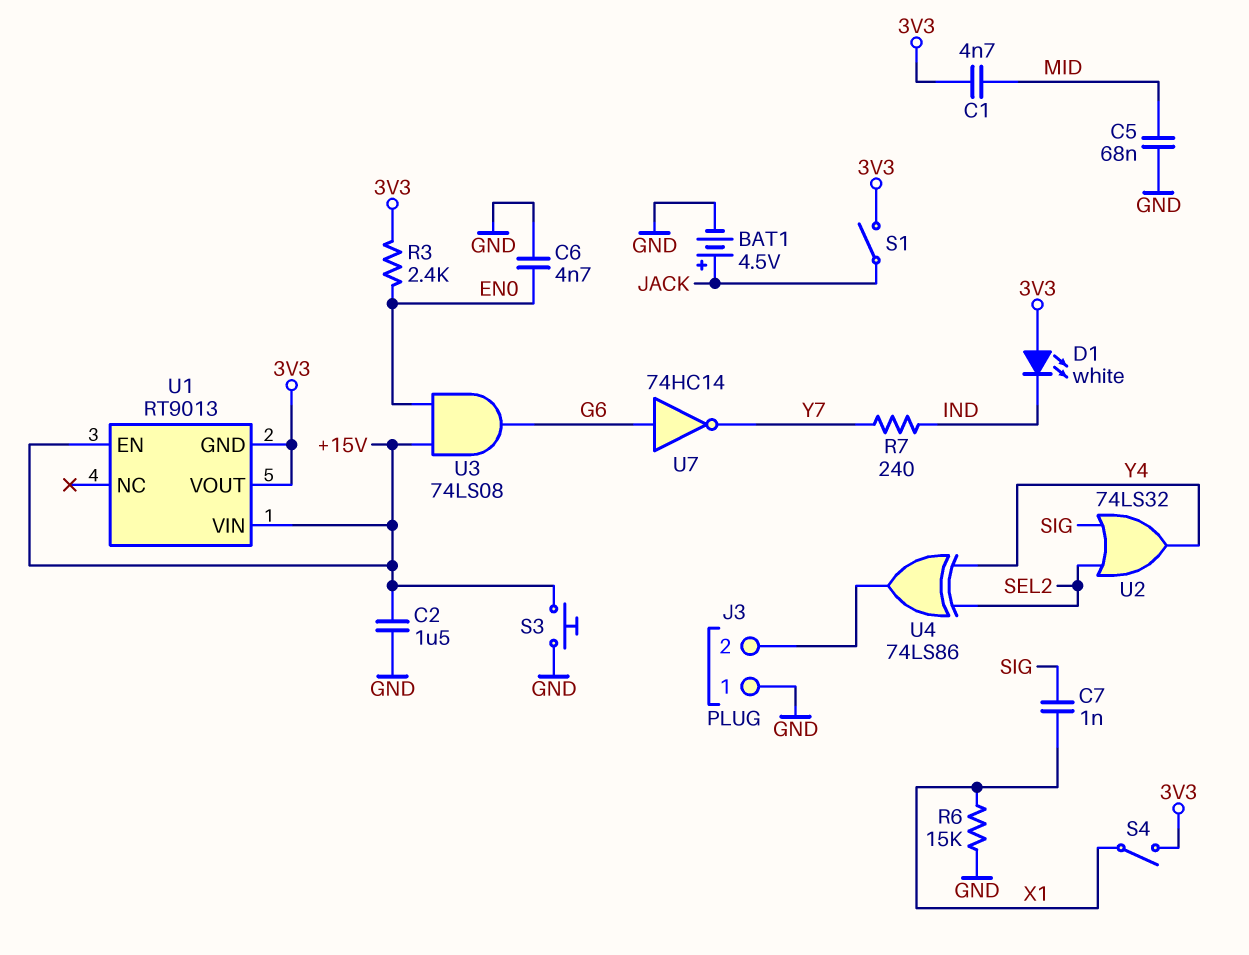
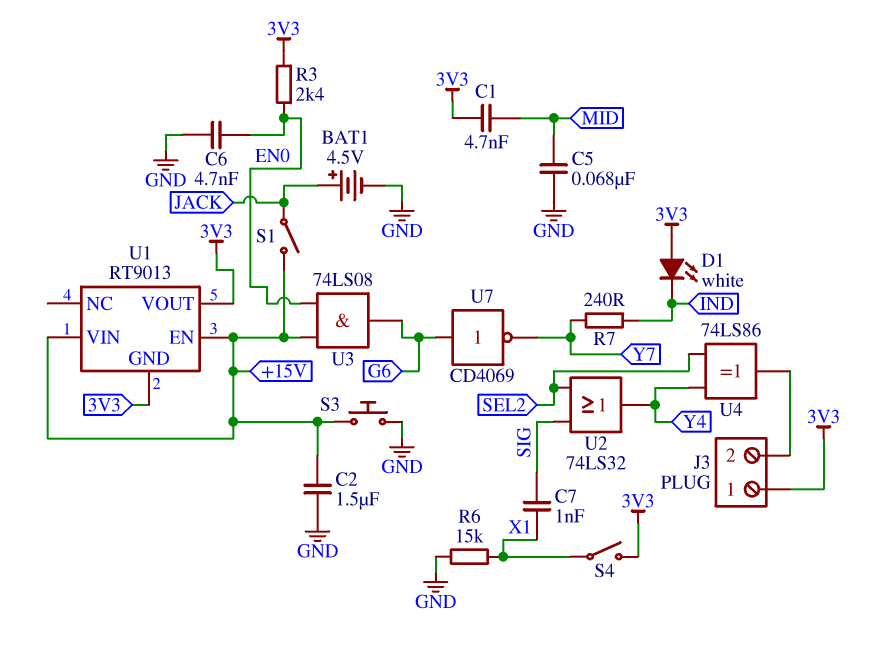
J3 pin 1: GND -> 3V3
S1: switch (3V3, JACK) -> switch (+15V, JACK)
U7: NOT 74HC14 (in G6, out Y7) -> NOT CD4069 (in G6, out Y7)

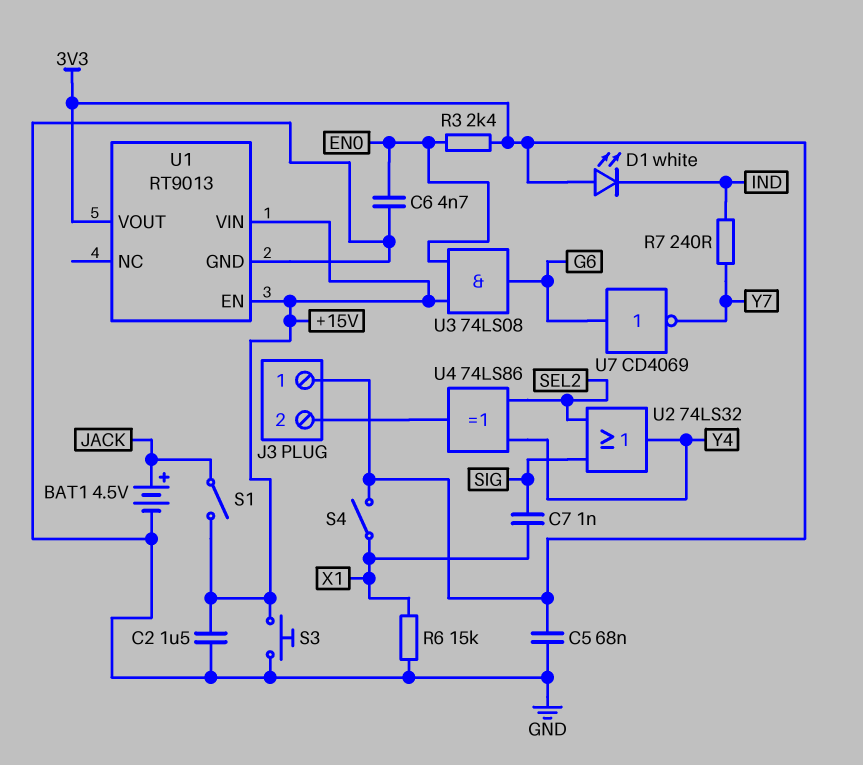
C1: 4.7nF (3V3, MID) -> none
C5: 68nF (GND, MID) -> 68nF (3V3, GND)
U1 pin GND: 3V3 -> GND

